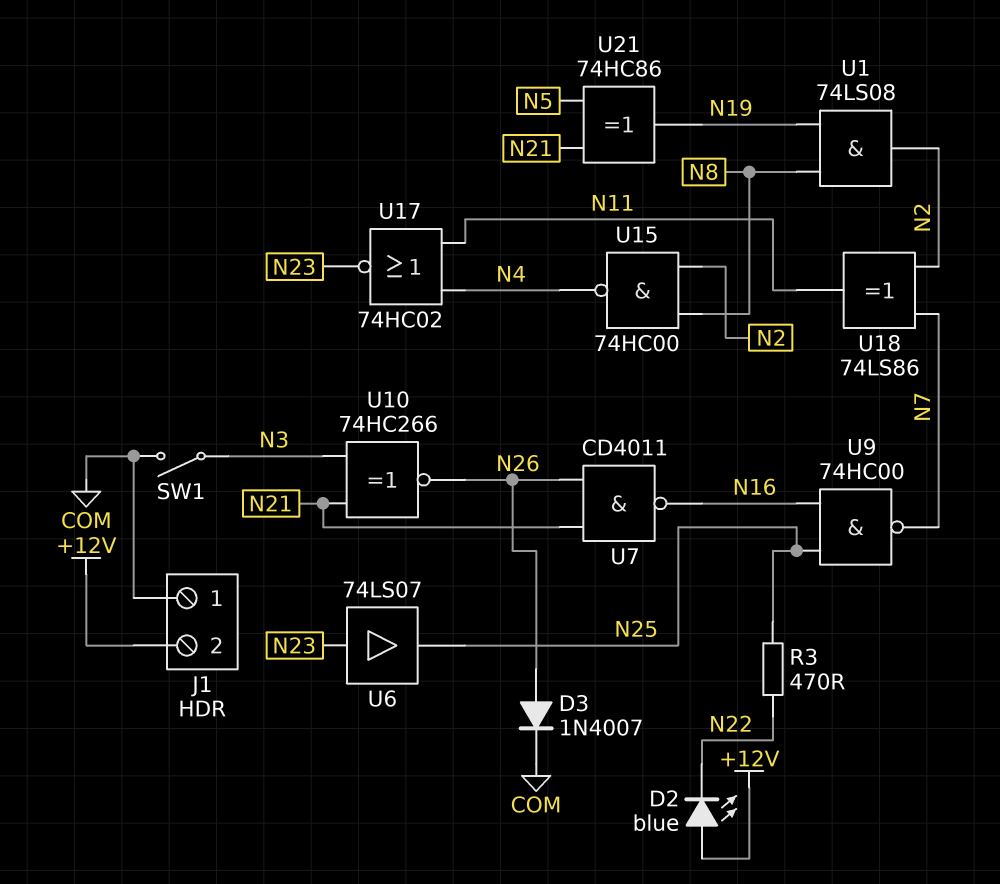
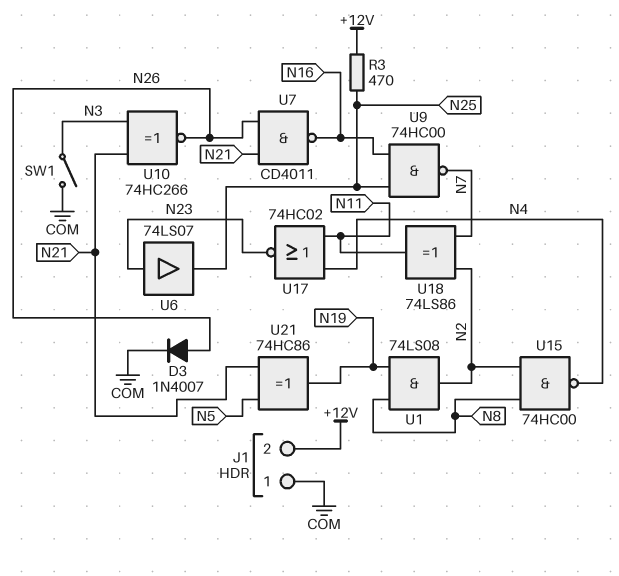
D2: LED blue (A +12V, K N22) -> none
R3: 470 (N22, N25) -> 470 (+12V, N25)

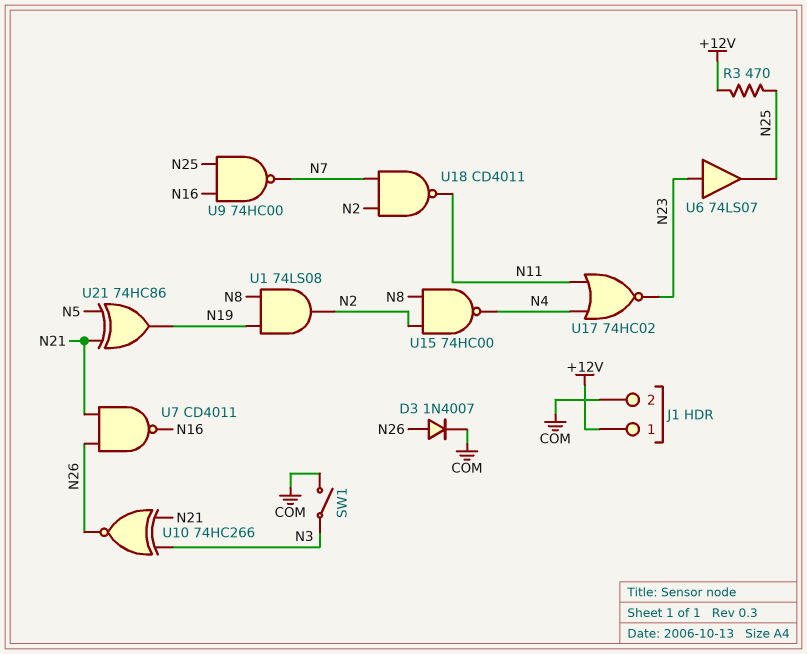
J1 pin 1: COM -> +12V
J1 pin 2: +12V -> COM
U18: XOR 74LS86 (in N2, in N7, out N11) -> NAND CD4011 (in N2, in N7, out N11)

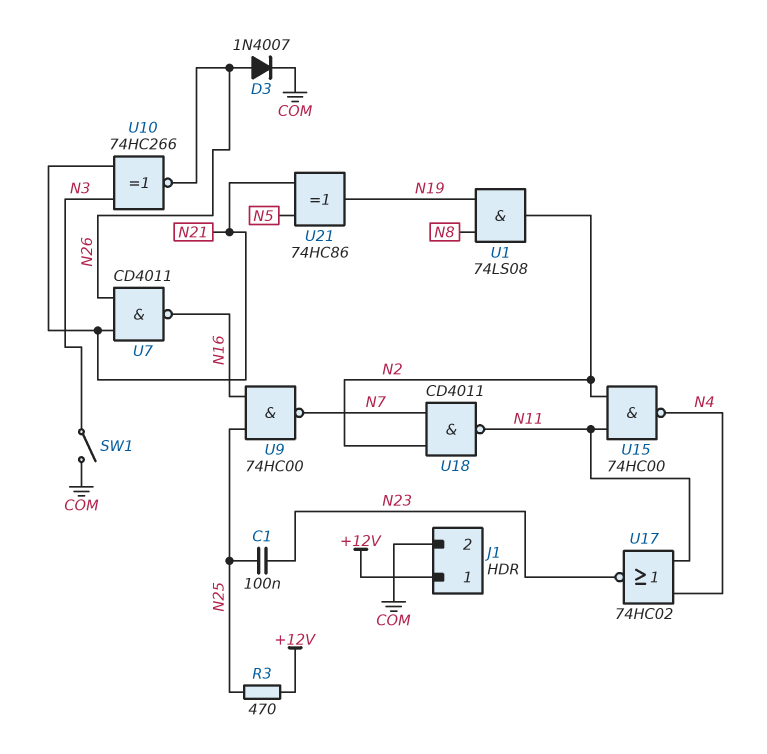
C1: none -> 100nF (N23, N25)
U6: buffer 74LS07 (in N23, out N25) -> none
U15: NAND 74HC00 (in N2, in N8, out N4) -> NAND 74HC00 (in N2, in N11, out N4)

